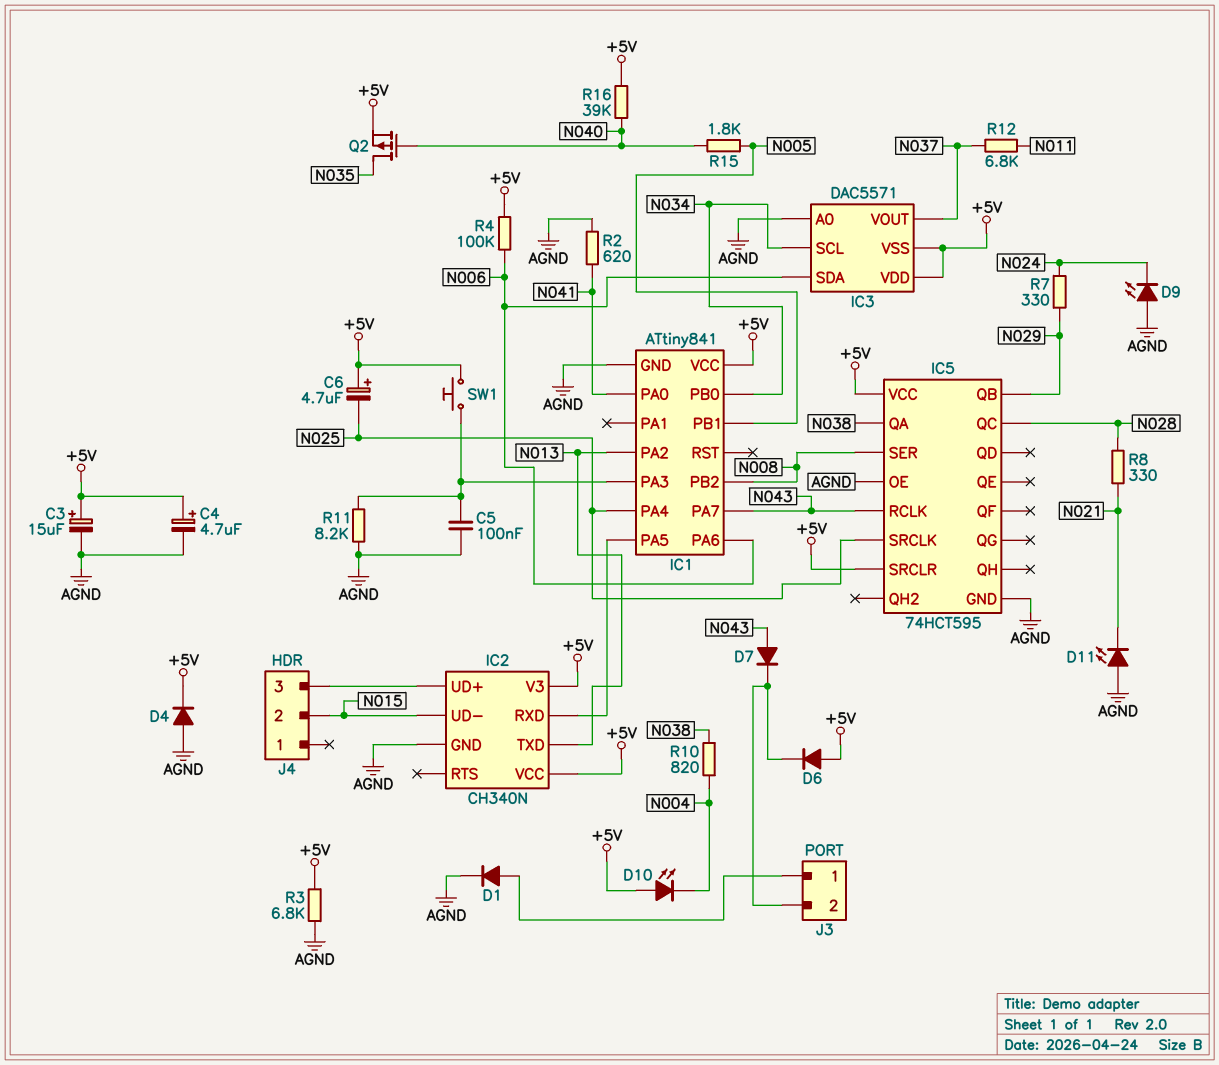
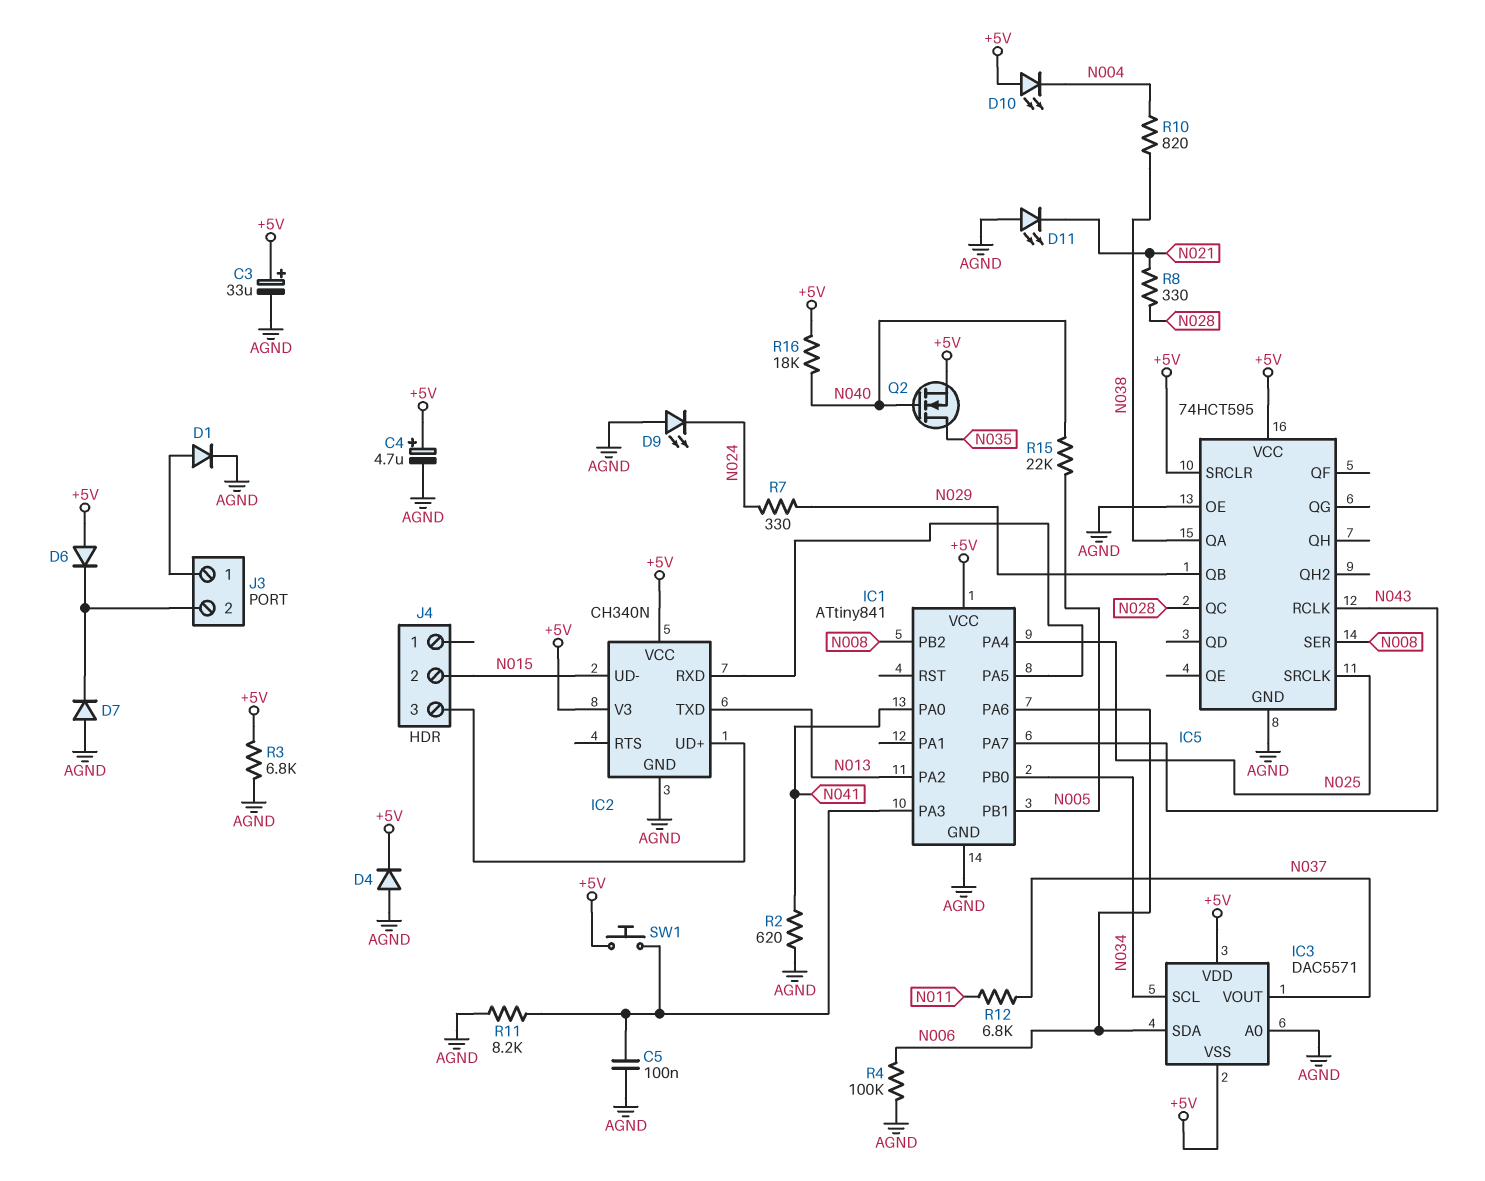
C3: 15uF (plus +5V, minus AGND) -> 33uF (plus +5V, minus AGND)
C6: 4.7uF (plus +5V, minus N025) -> none
D7: diode (A N043, K J3/2) -> diode (A AGND, K J3/2)
Q2: PMOS (G N040, D N035, S +5V) -> NMOS (G N040, D N035, S +5V)
R4: 100k (+5V, N006) -> 100k (AGND, N006)
R15: 1.8k (N005, N040) -> 22k (N005, N040)
R16: 39k (+5V, N040) -> 18k (+5V, N040)

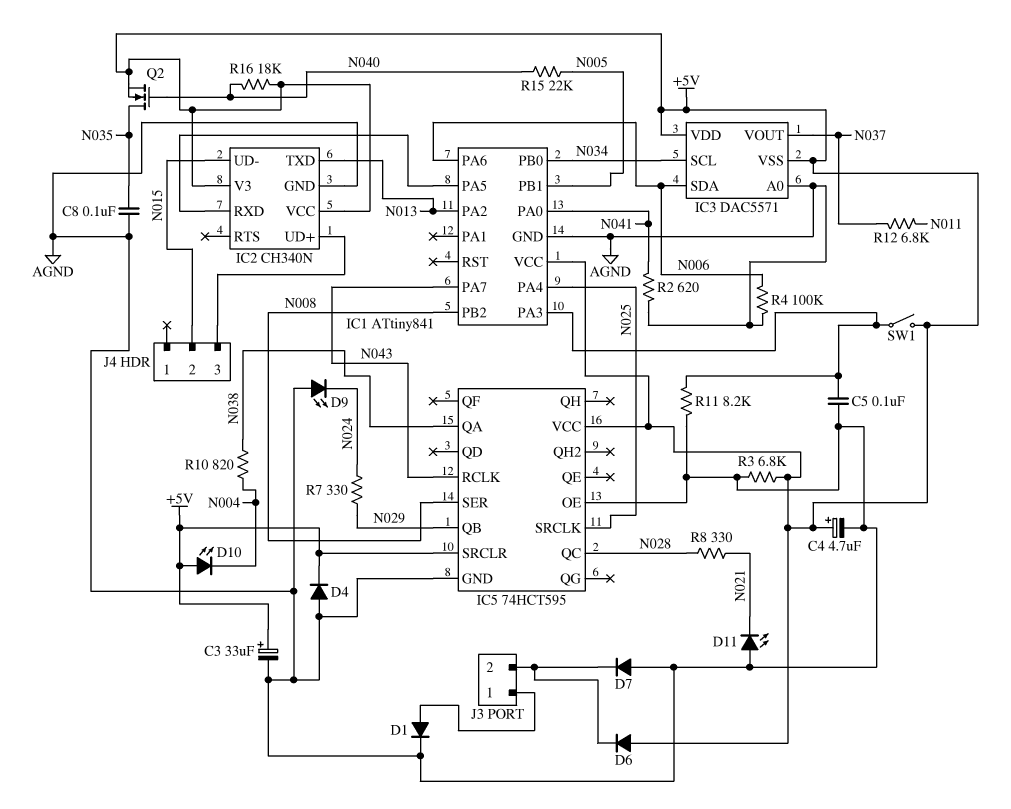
C8: none -> 100nF (AGND, N035)
SW1: button (+5V, IC1/PA3) -> switch (+5V, IC1/PA3)

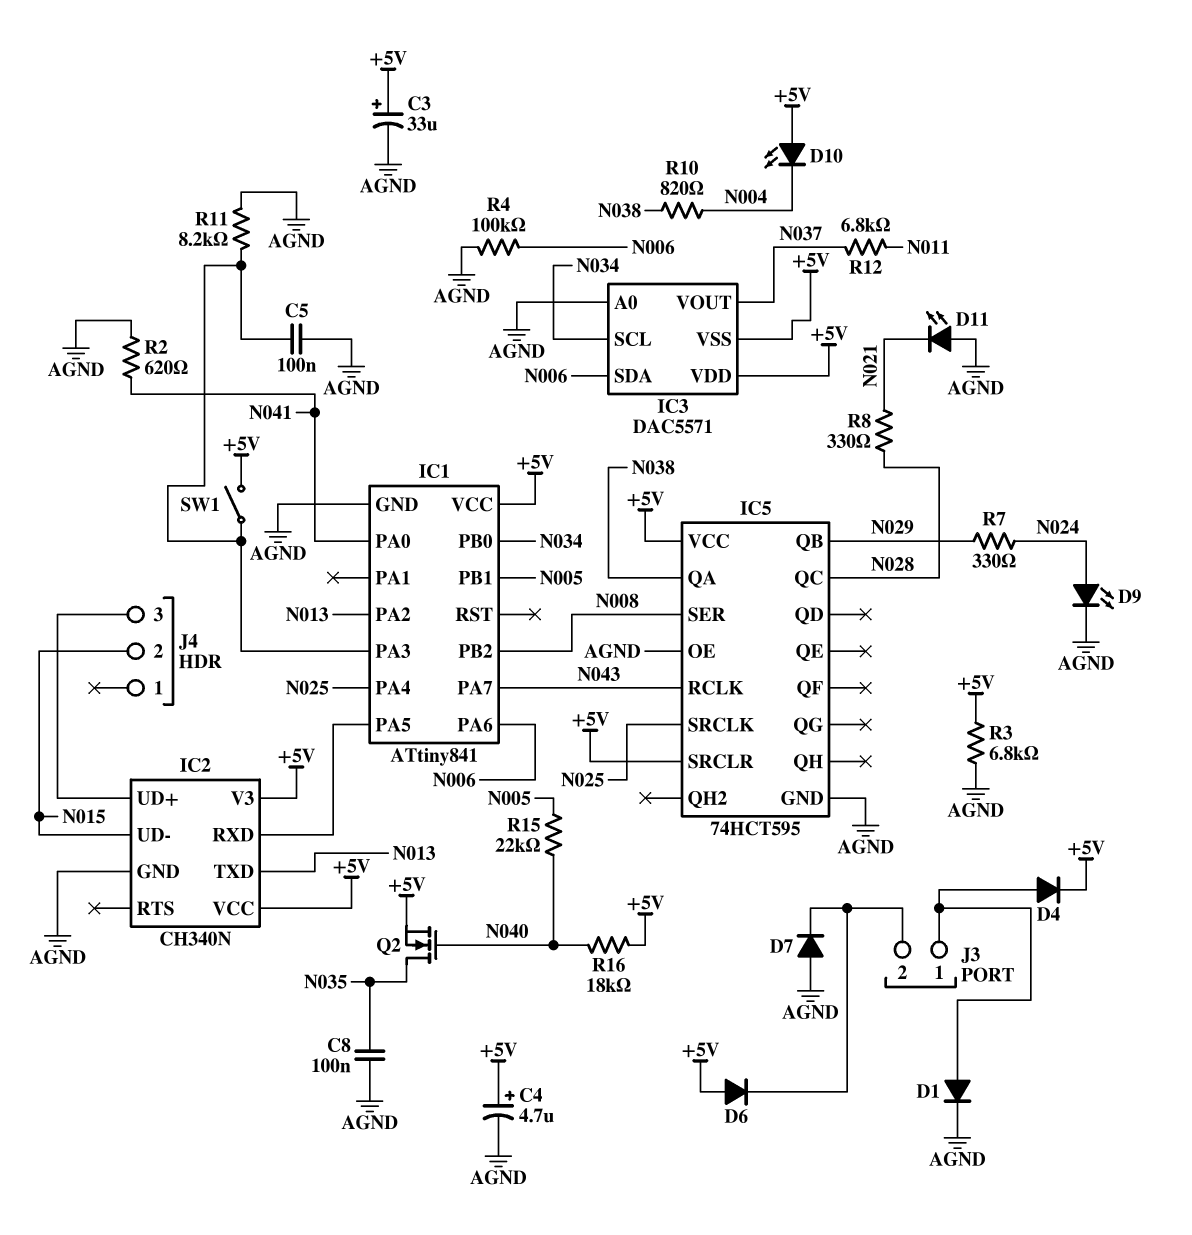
D4: diode (A AGND, K +5V) -> diode (A J3/1, K +5V)
D9: LED (A AGND, K N024) -> LED (A N024, K AGND)

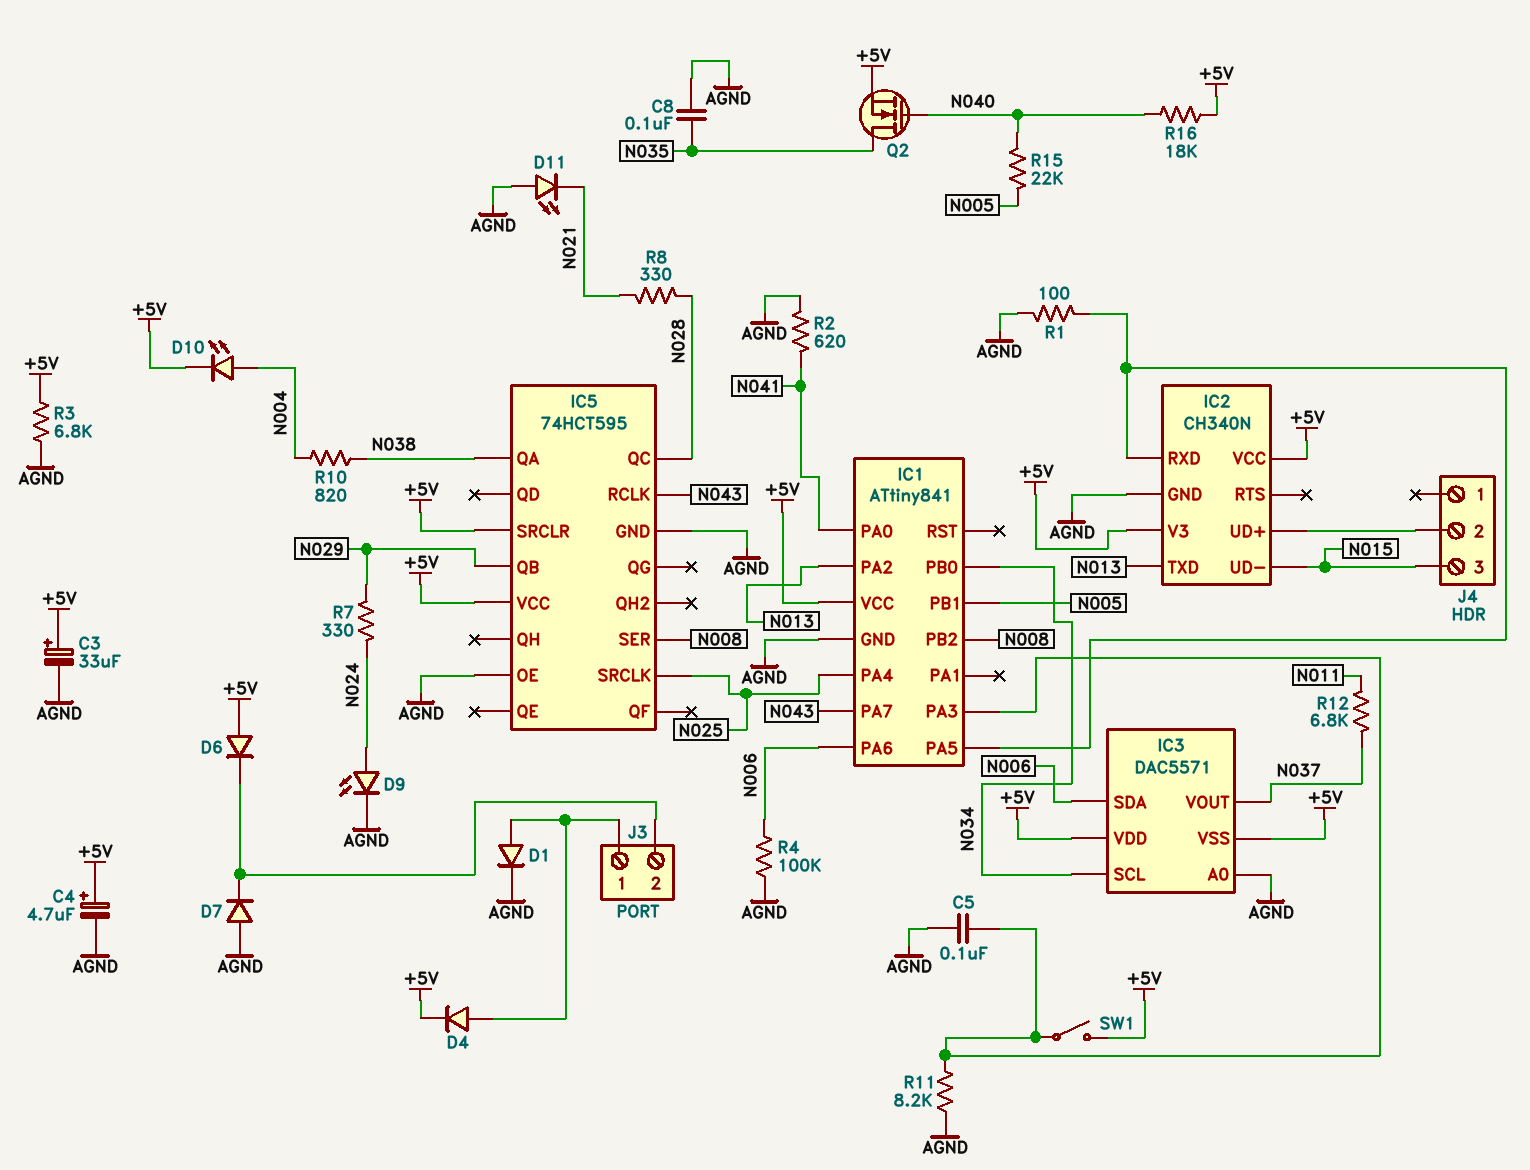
D10: LED (A +5V, K N004) -> LED (A N004, K +5V)
J4 pin 2: N015 -> IC2/UD+
J4 pin 3: IC2/UD+ -> N015
R1: none -> 100 (AGND, IC1/PA5)

